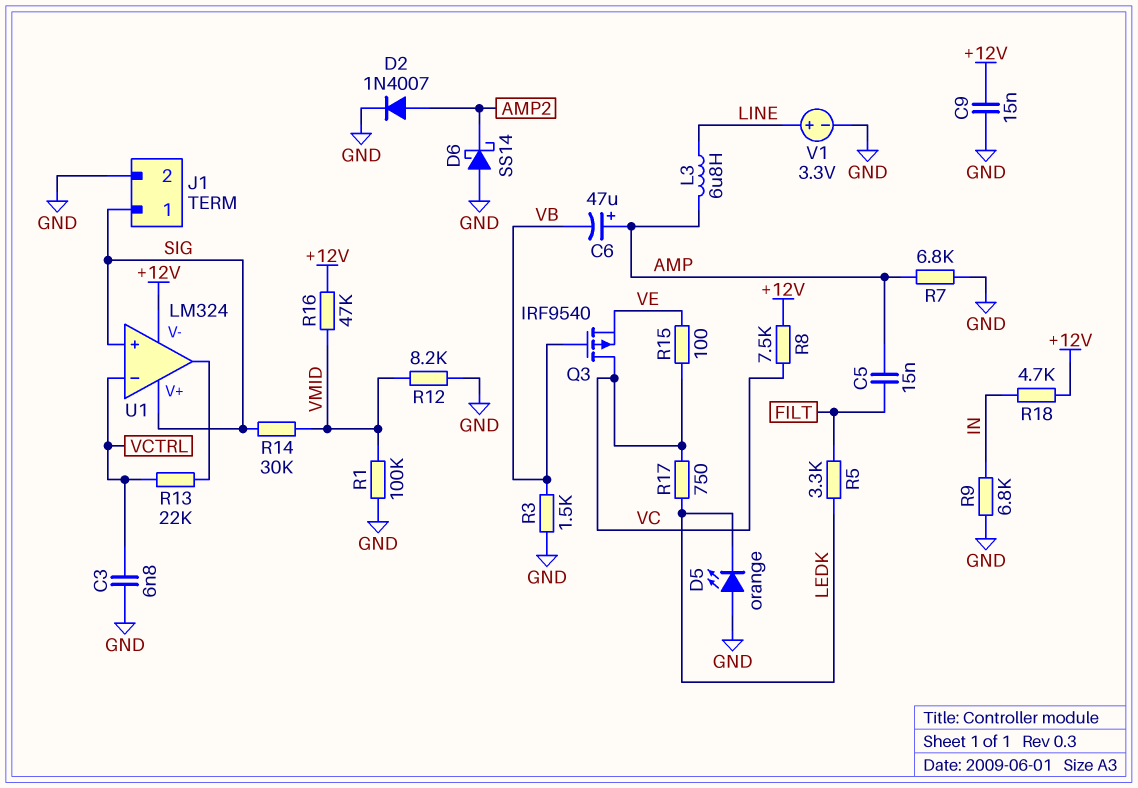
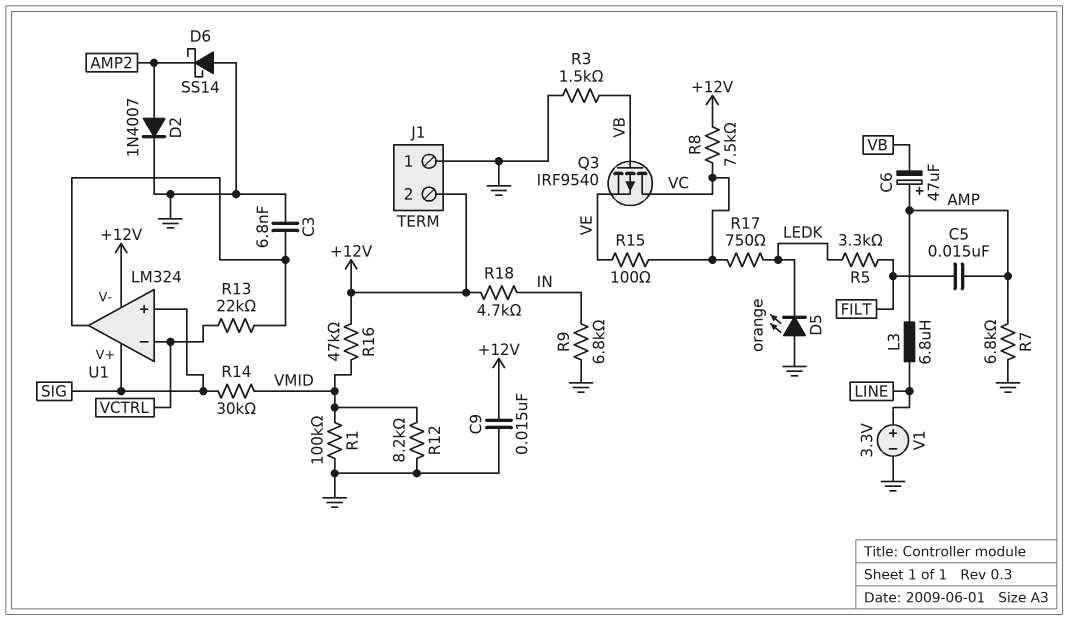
C3: 6.8nF (GND, VCTRL) -> 6.8nF (GND, U1/out)
J1 pin 1: SIG -> GND
J1 pin 2: GND -> +12V

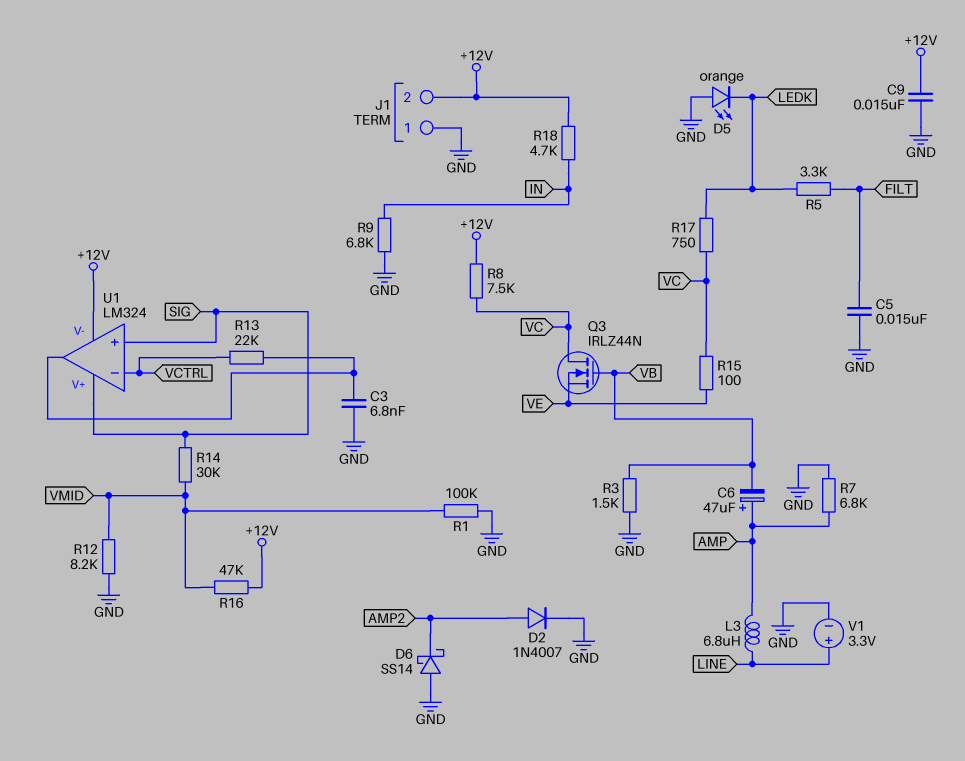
C5: 15nF (AMP, FILT) -> 15nF (FILT, GND)
Q3: PMOS IRF9540 (G VB, D VC, S VE) -> NMOS IRLZ44N (G VB, D VC, S VE)

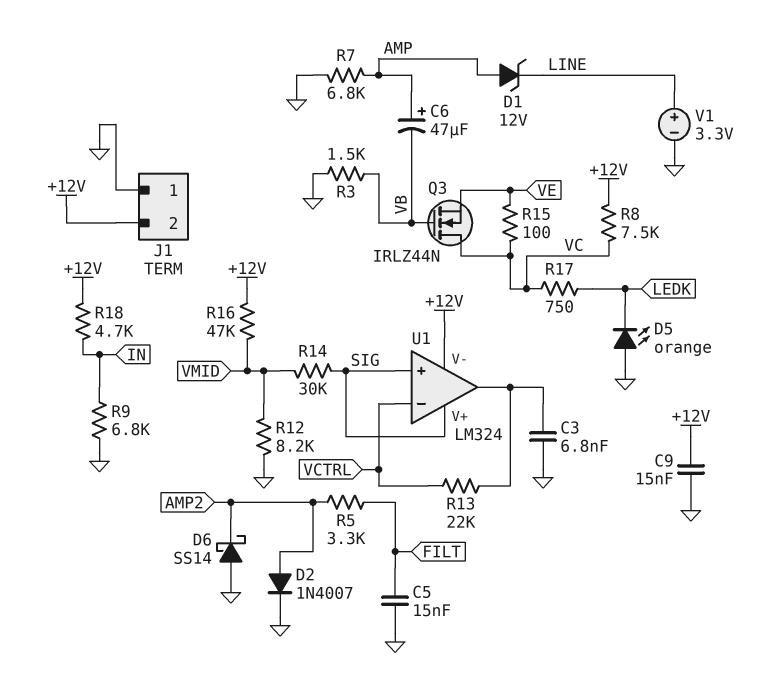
D1: none -> zener 12V (A AMP, K LINE)
L3: 6.8uH (AMP, LINE) -> none
R1: 100k (GND, VMID) -> none
R5: 3.3k (FILT, LEDK) -> 3.3k (AMP2, FILT)

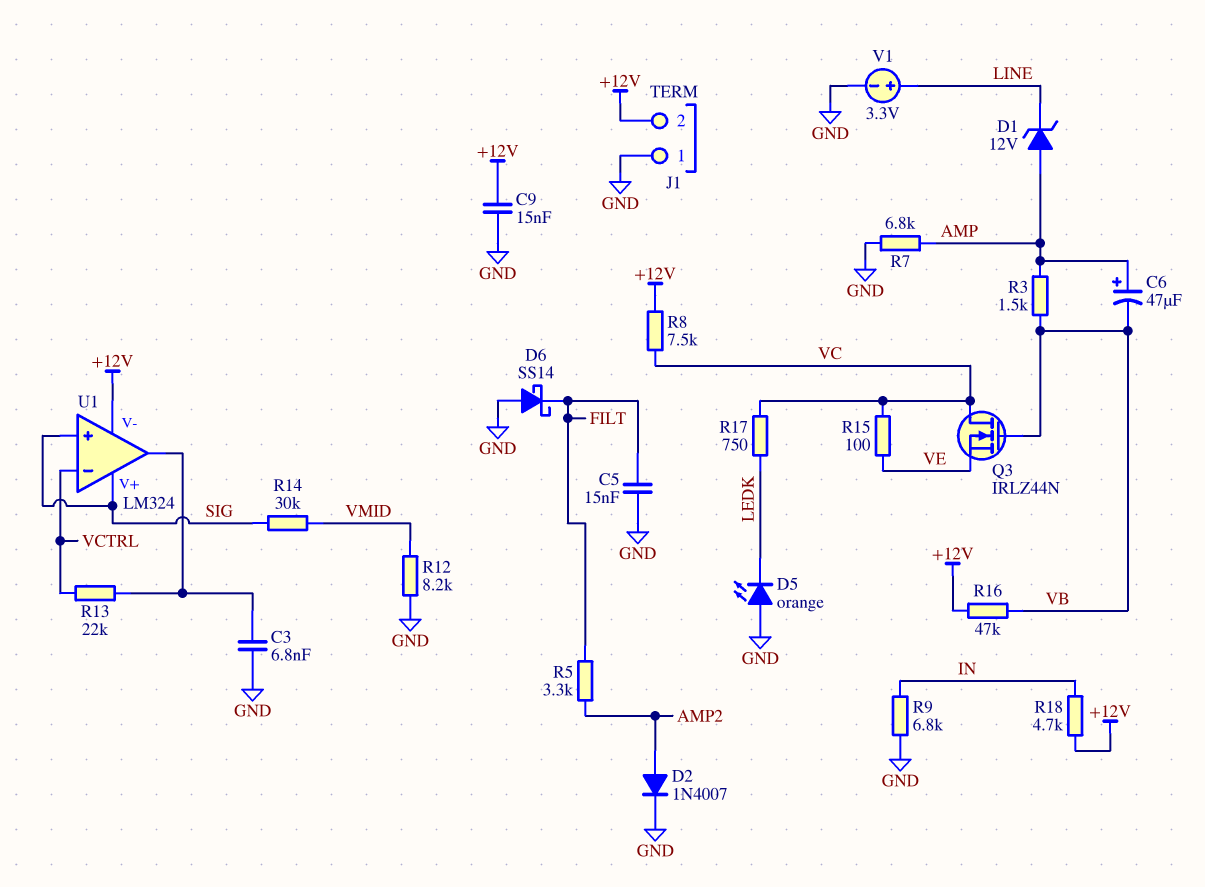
D6: schottky SS14 (A GND, K AMP2) -> schottky SS14 (A GND, K FILT)
R3: 1.5k (GND, VB) -> 1.5k (AMP, VB)
R16: 47k (+12V, VMID) -> 47k (+12V, VB)

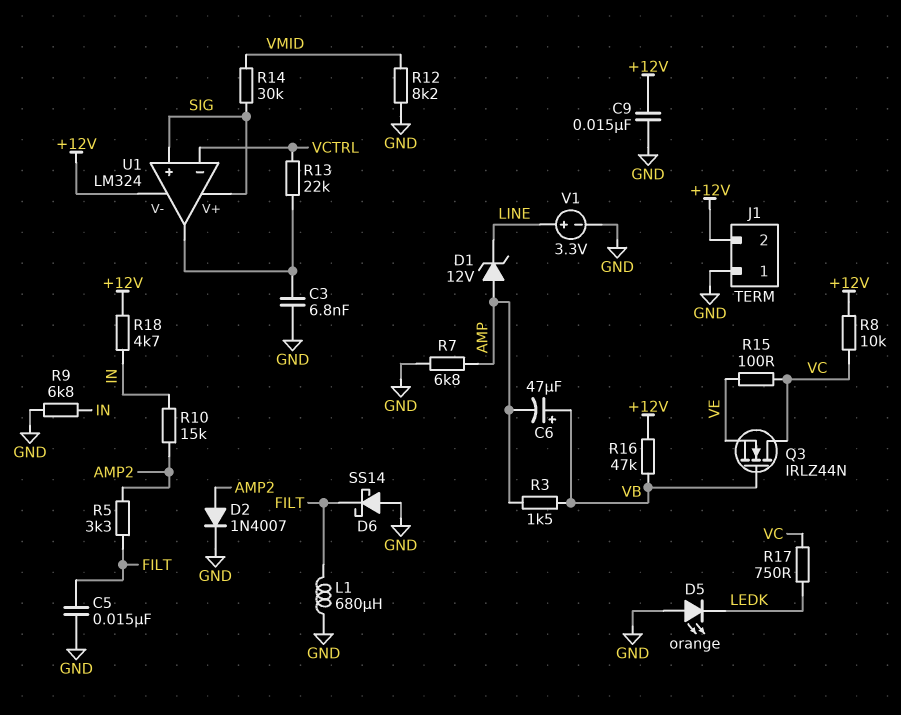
C6: 47uF (plus AMP, minus VB) -> 47uF (plus VB, minus AMP)
L1: none -> 680uH (FILT, GND)
R8: 7.5k (+12V, VC) -> 10k (+12V, VC)
R10: none -> 15k (AMP2, IN)

